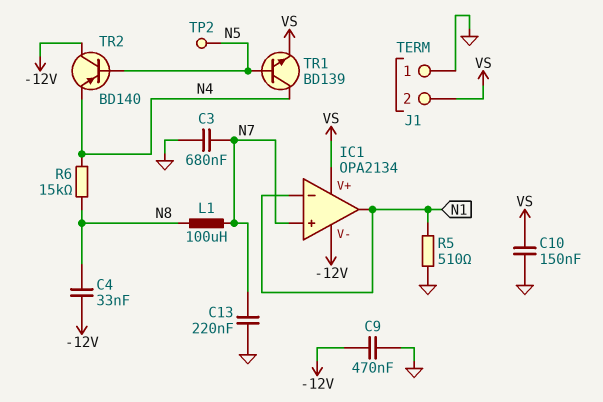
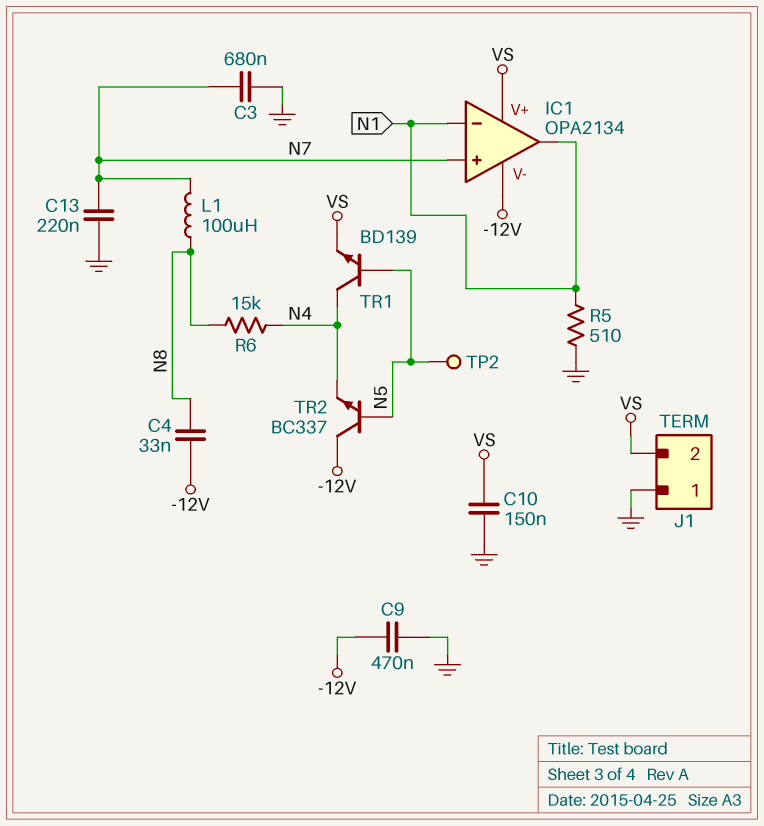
TR2: PNP BD140 (B N5, C -12V, E N4) -> NPN BC337 (B N5, C -12V, E N4)

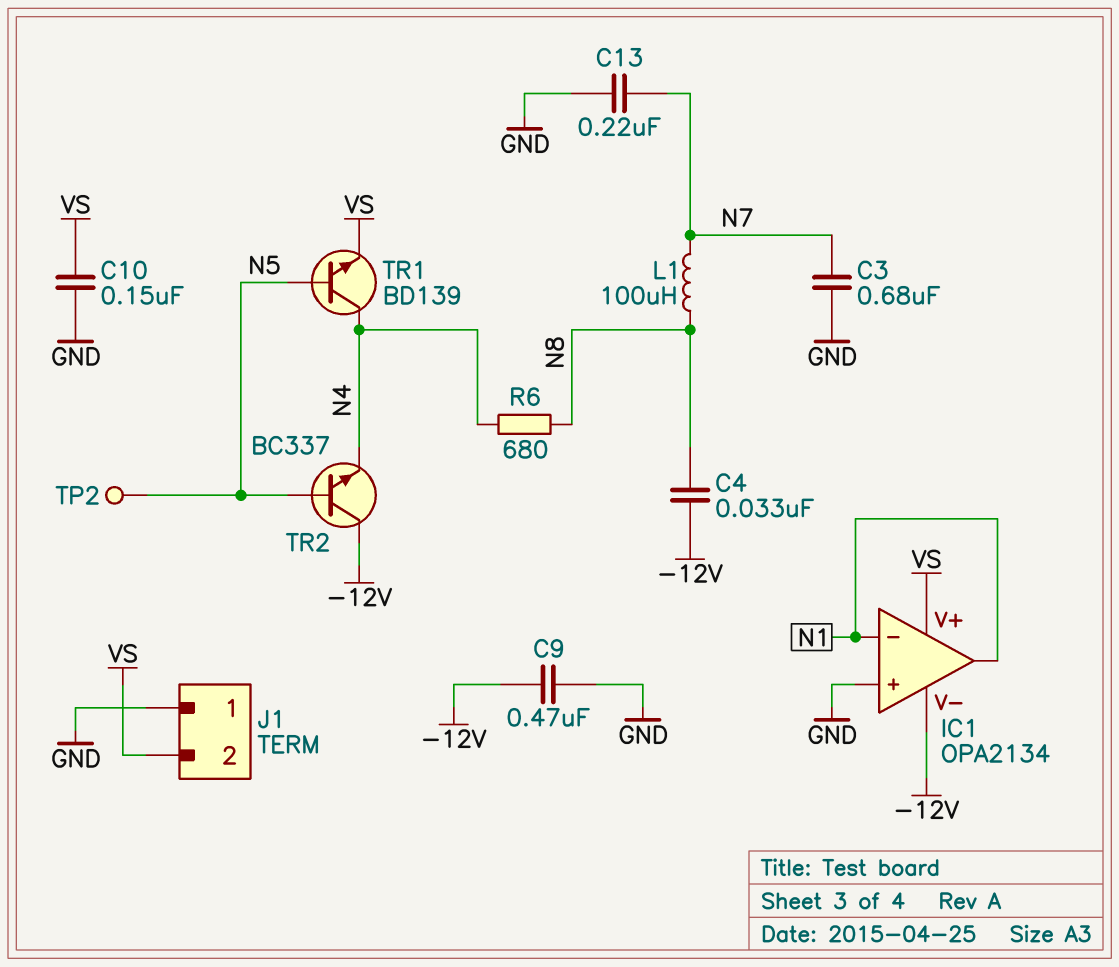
IC1 pin in+: N7 -> GND
R5: 510 (GND, N1) -> none
R6: 15k (N4, N8) -> 680 (N4, N8)

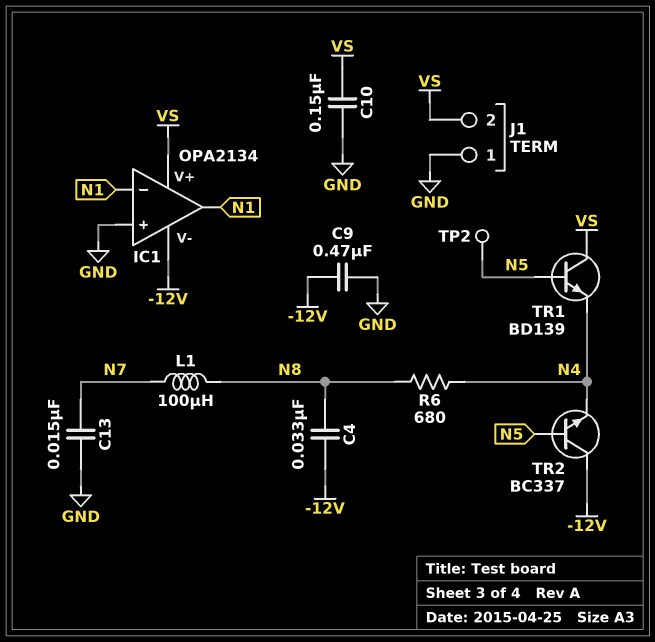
C3: 680nF (GND, N7) -> none
C13: 220nF (GND, N7) -> 15nF (GND, N7)
TR1: NPN BD139 (B N5, C N4, E VS) -> NPN BD139 (B N5, C VS, E N4)

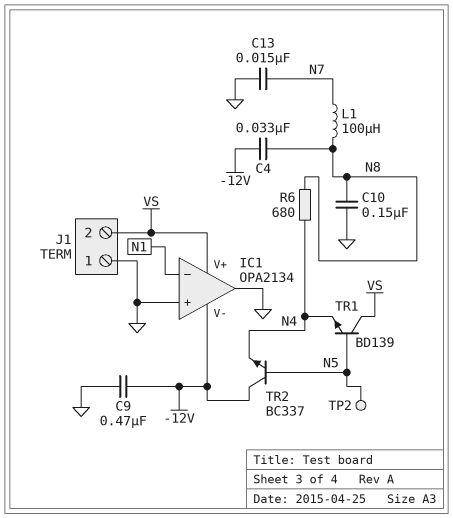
C10: 150nF (GND, VS) -> 150nF (GND, N8)
IC1 pin out: N1 -> GND

